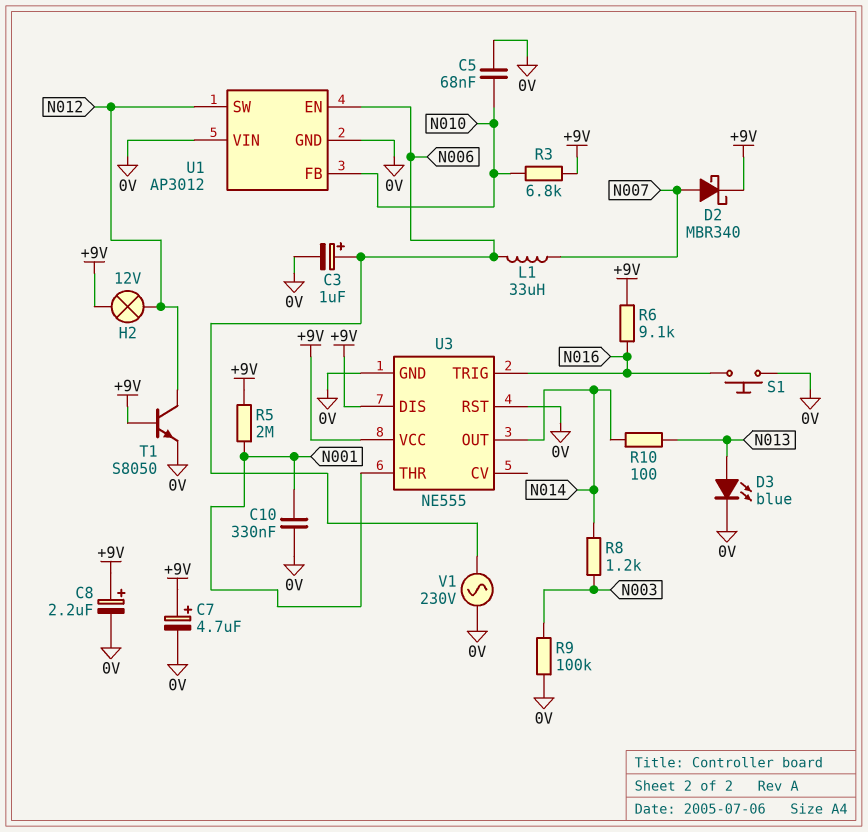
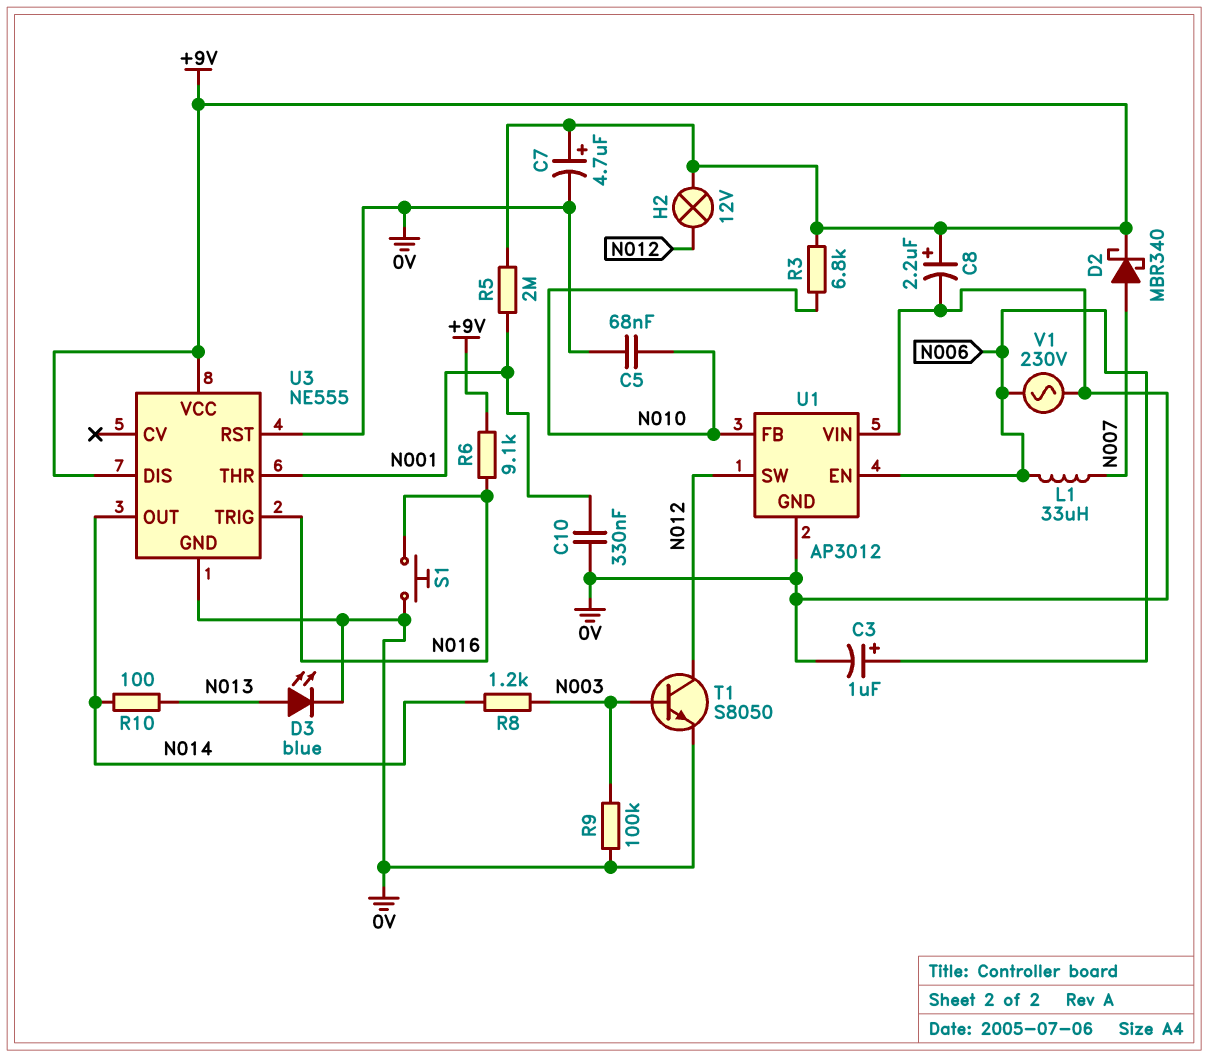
T1: NPN S8050 (B +9V, C N012, E 0V) -> NPN S8050 (B N003, C N012, E 0V)

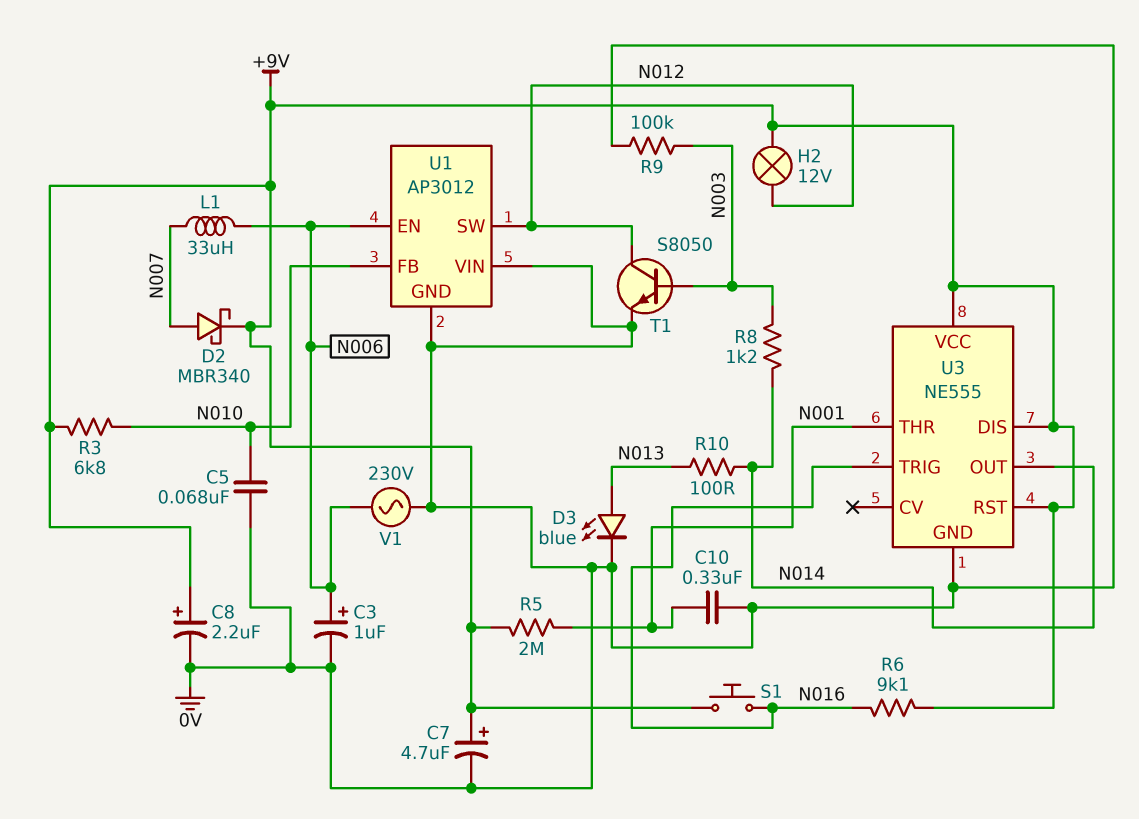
S1: button (0V, N016) -> button (+9V, N016)
U3 pin RST: 0V -> +9V

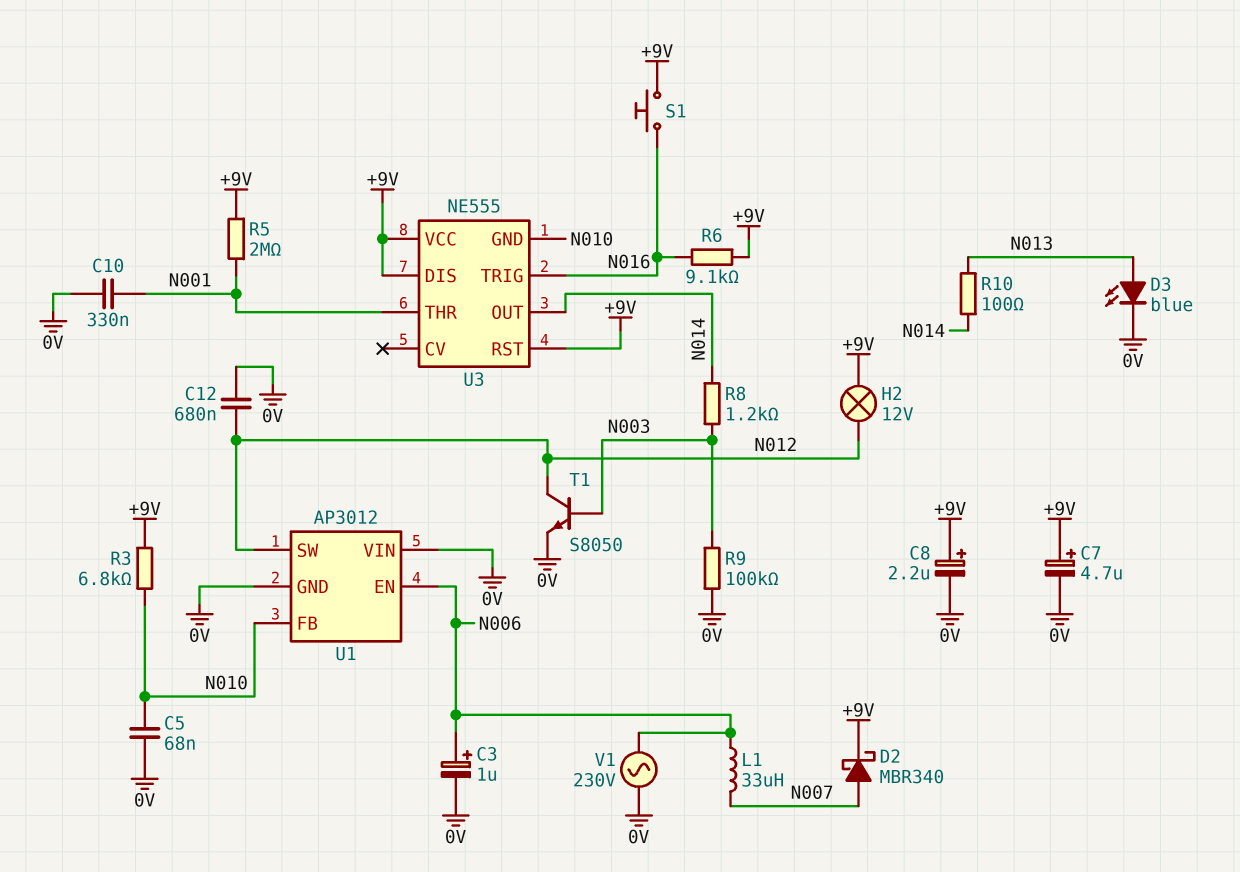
C12: none -> 680nF (0V, N012)
U3 pin GND: 0V -> N010

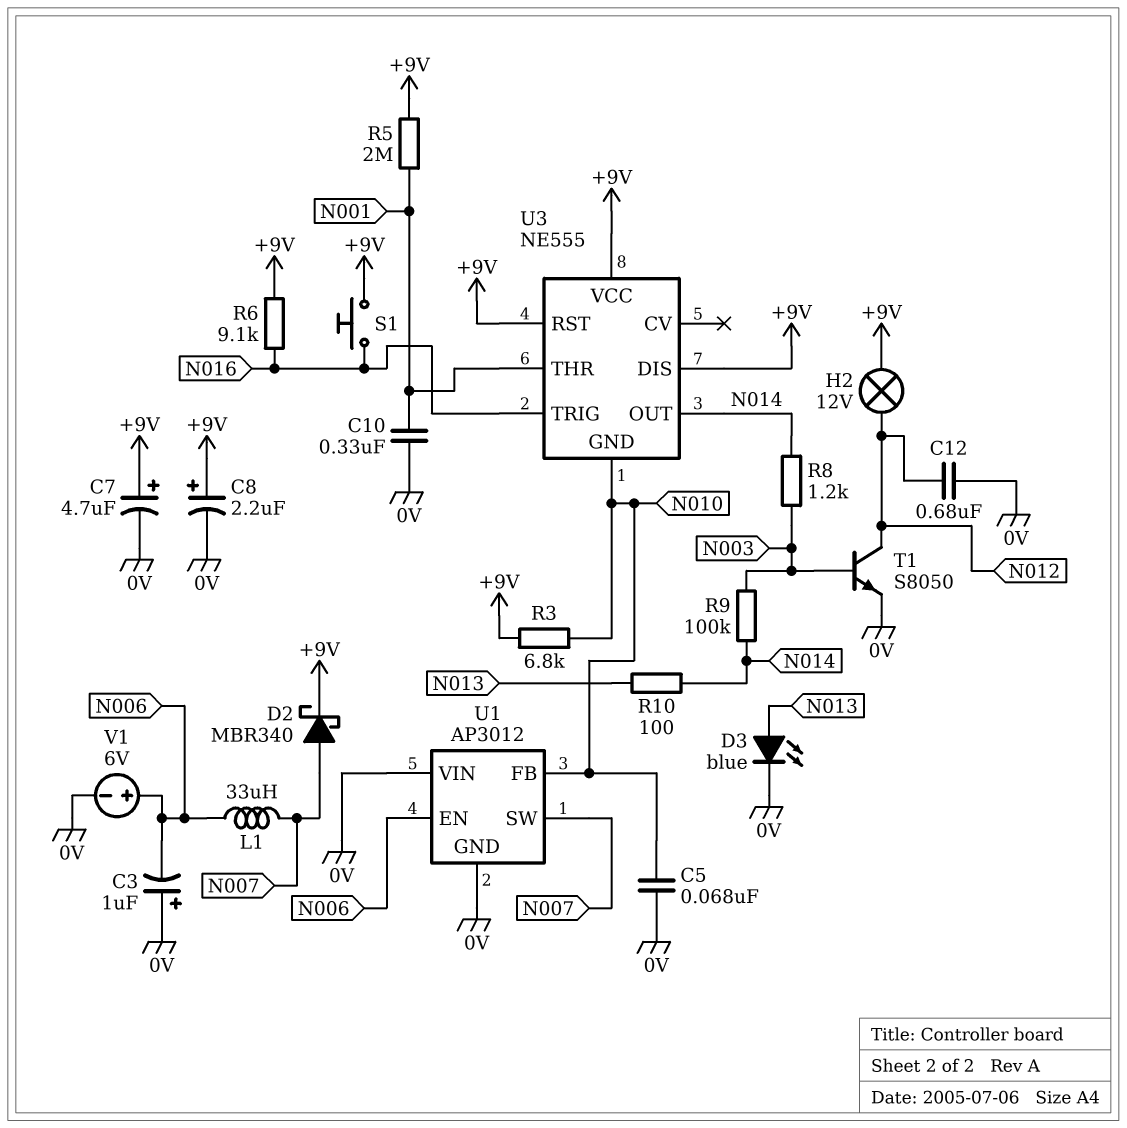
C3: 1uF (plus N006, minus 0V) -> 1uF (plus 0V, minus N006)
R9: 100k (0V, N003) -> 100k (N003, N014)
U1 pin SW: N012 -> N007
V1: AC 230V (0V, N006) -> 6V (plus N006, minus 0V)

